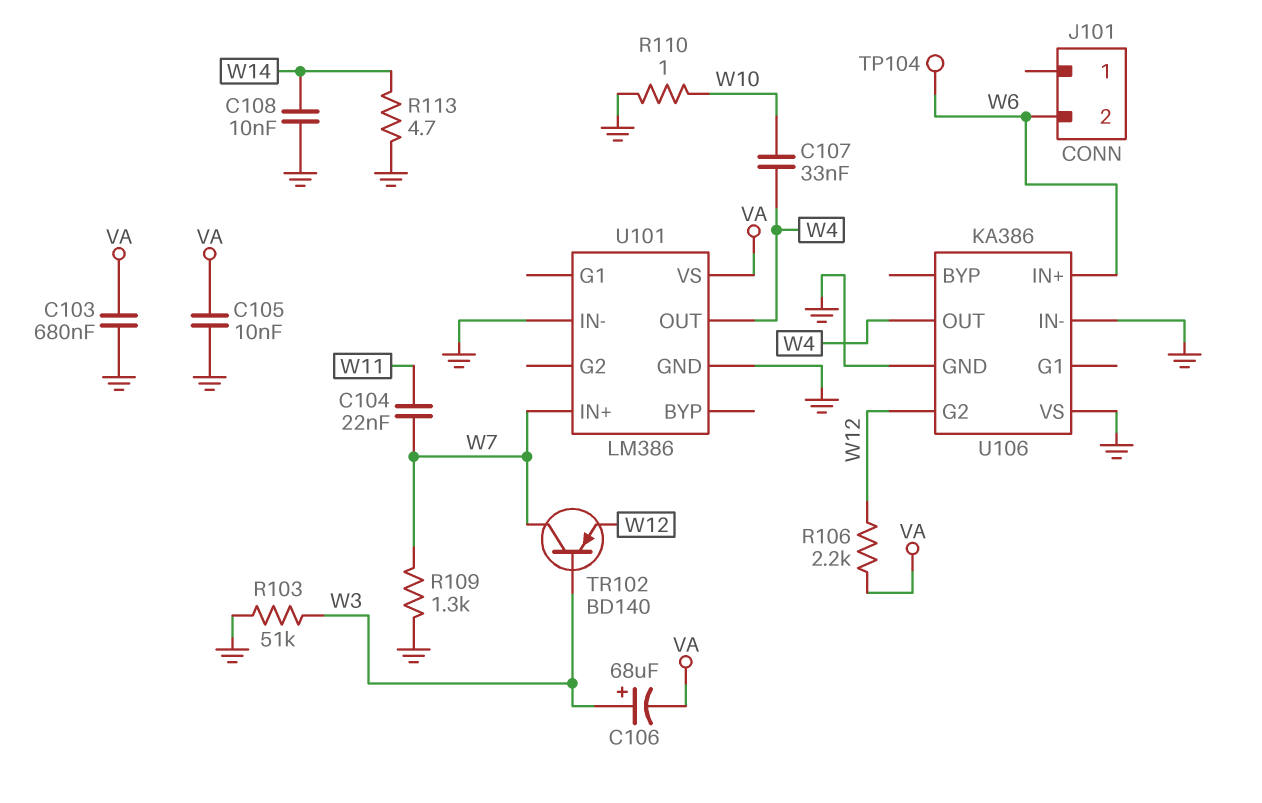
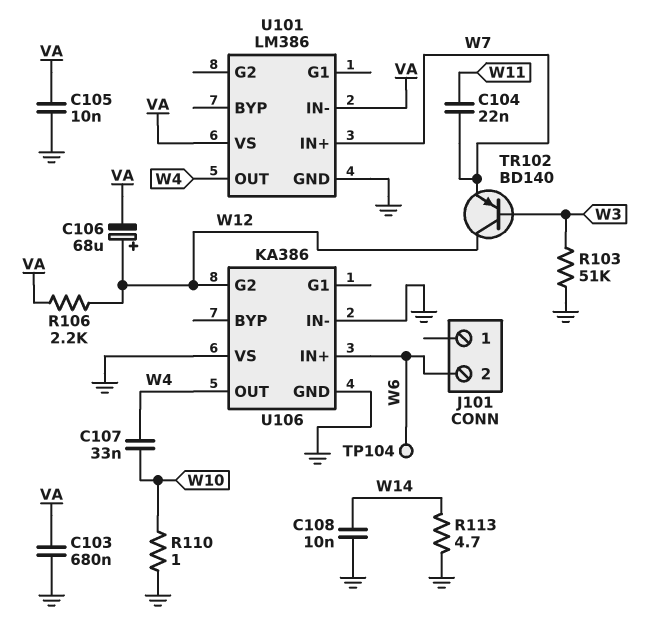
C106: 68uF (plus W3, minus VA) -> 68uF (plus W12, minus VA)
R109: 1.3k (GND, W7) -> none
TR102: PNP BD140 (B W3, C W7, E W12) -> PNP BD140 (B W3, C W12, E W7)
U101 pin IN-: GND -> VA

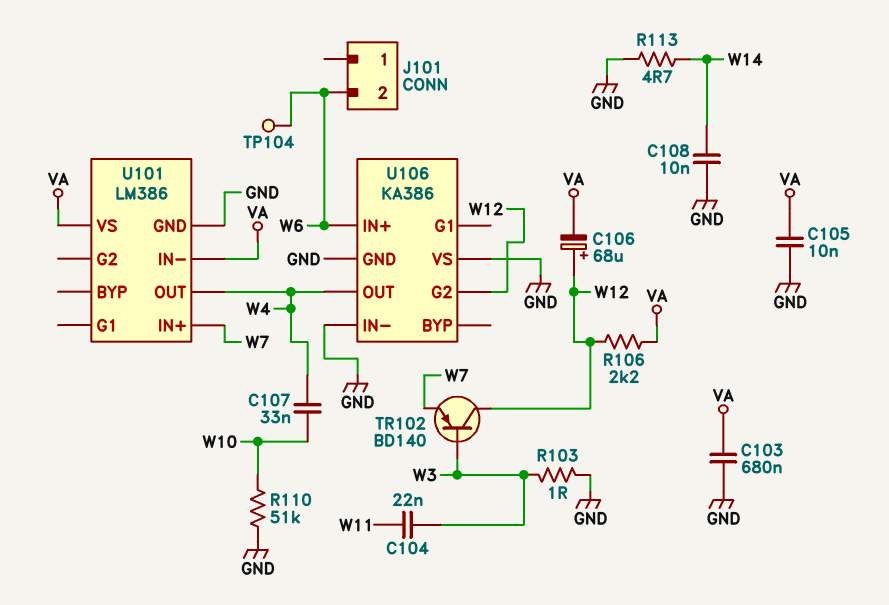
C104: 22nF (W7, W11) -> 22nF (W3, W11)
R103: 51k (GND, W3) -> 1 (GND, W3)
R110: 1 (GND, W10) -> 51k (GND, W10)

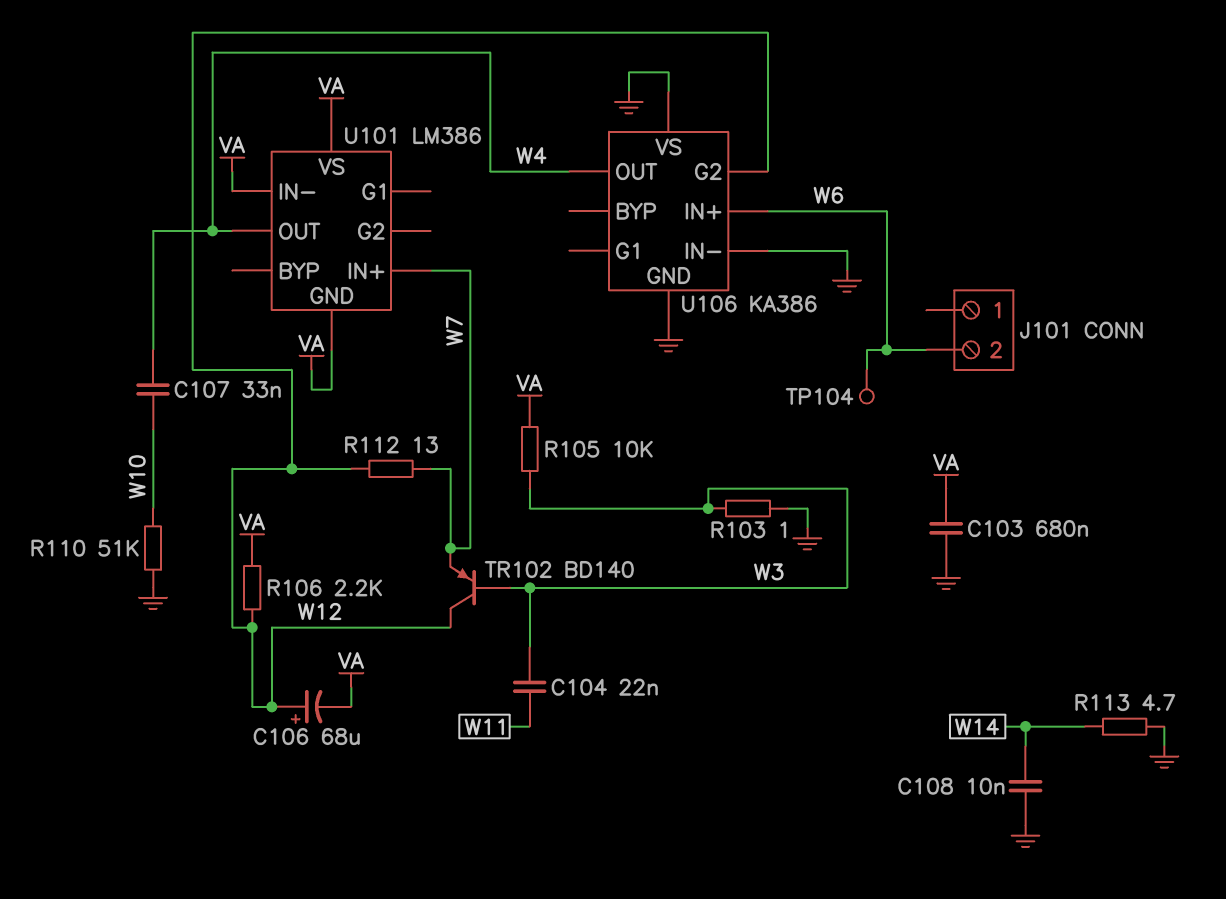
C105: 10nF (GND, VA) -> none
R105: none -> 10k (VA, W3)
R112: none -> 13 (W7, W12)
U101 pin GND: GND -> VA

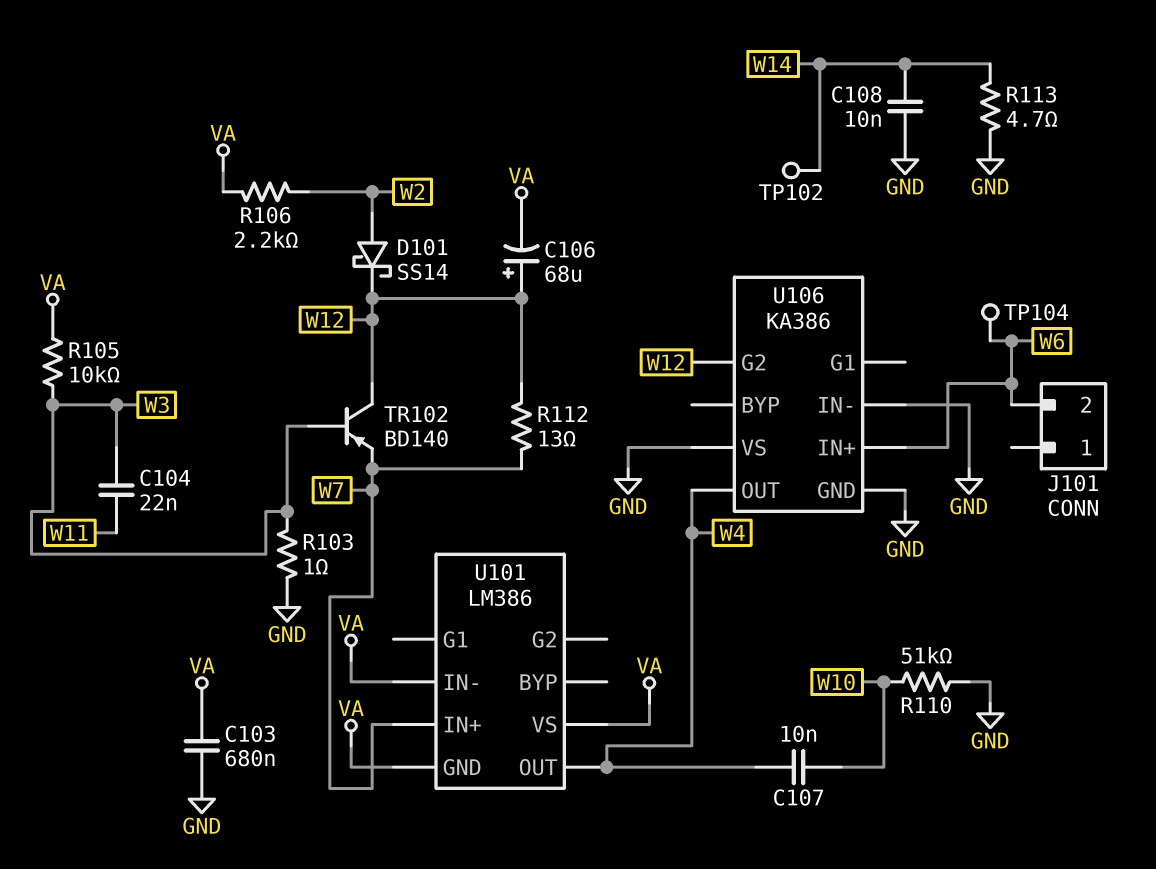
C107: 33nF (W4, W10) -> 10nF (W4, W10)
D101: none -> schottky SS14 (A W2, K W12)
R106: 2.2k (VA, W12) -> 2.2k (VA, W2)
TP102: none -> test point (W14)

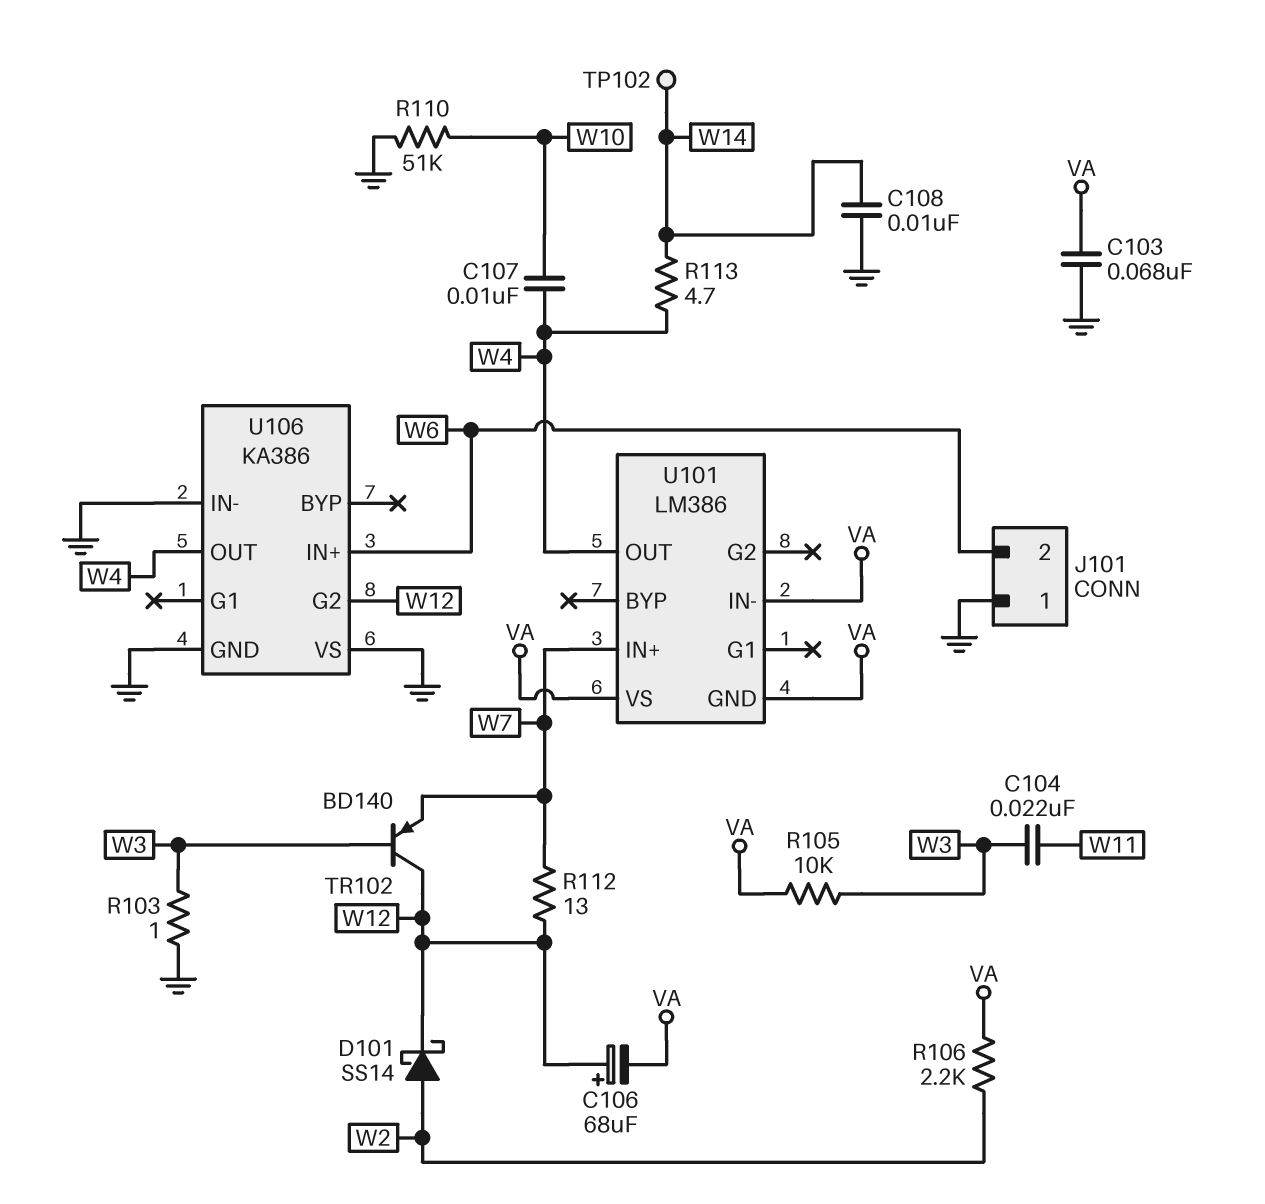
C103: 680nF (GND, VA) -> 68nF (GND, VA)
J101 pin 1: none -> GND
R113: 4.7 (GND, W14) -> 4.7 (W4, W14)
TP104: test point (W6) -> none

